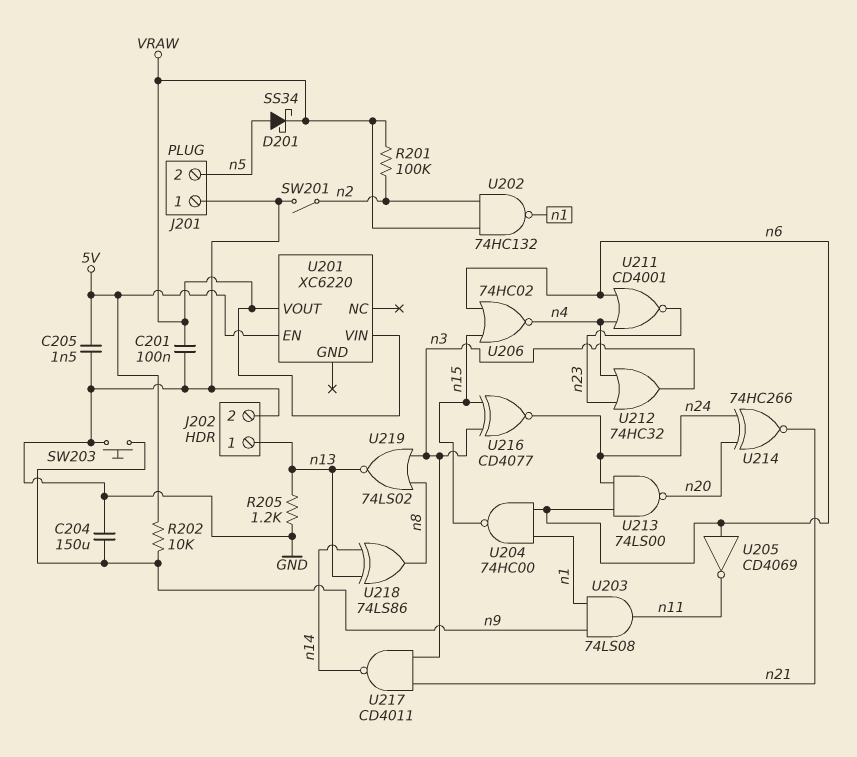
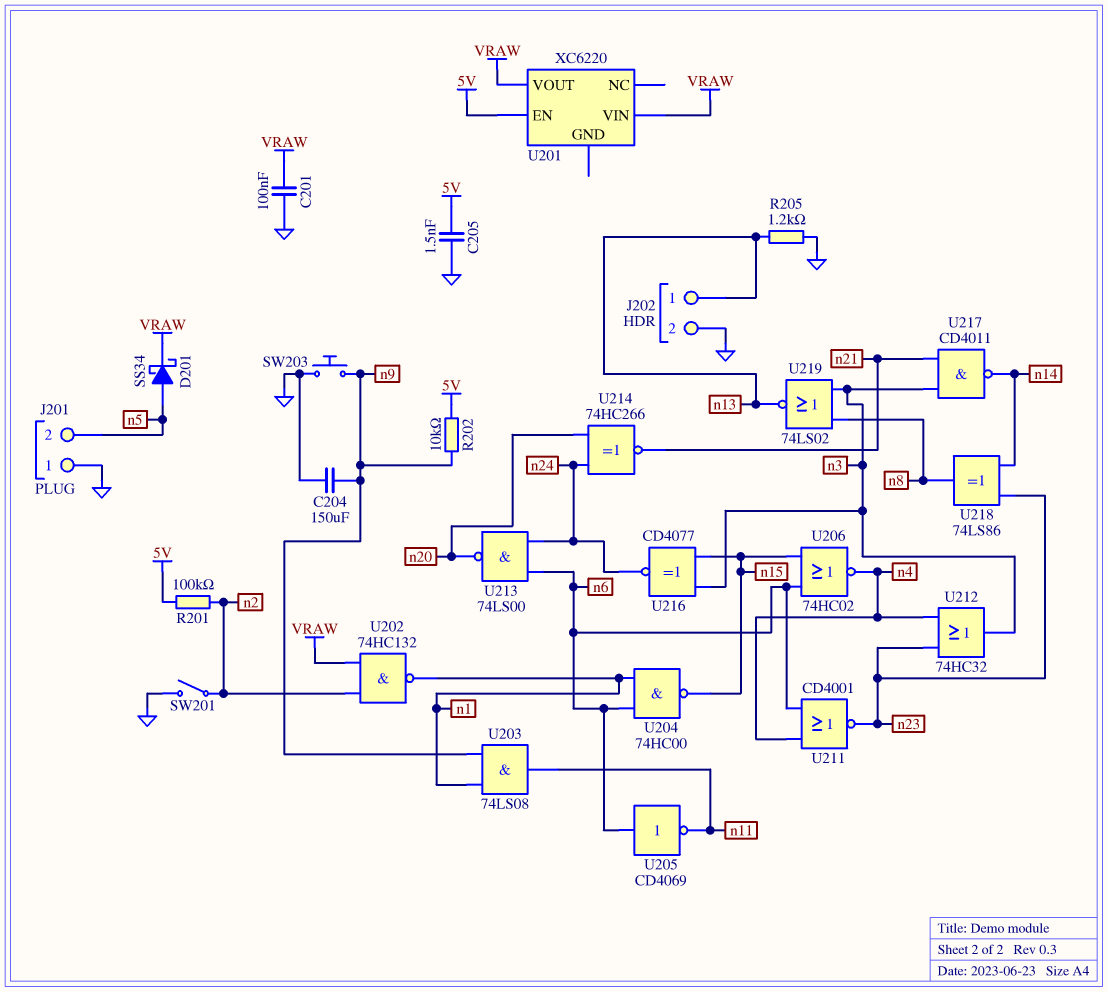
R201: 100k (VRAW, n2) -> 100k (5V, n2)
U218: XOR 74LS86 (in n13, in n14, out n8) -> XOR 74LS86 (in n14, in n23, out n8)

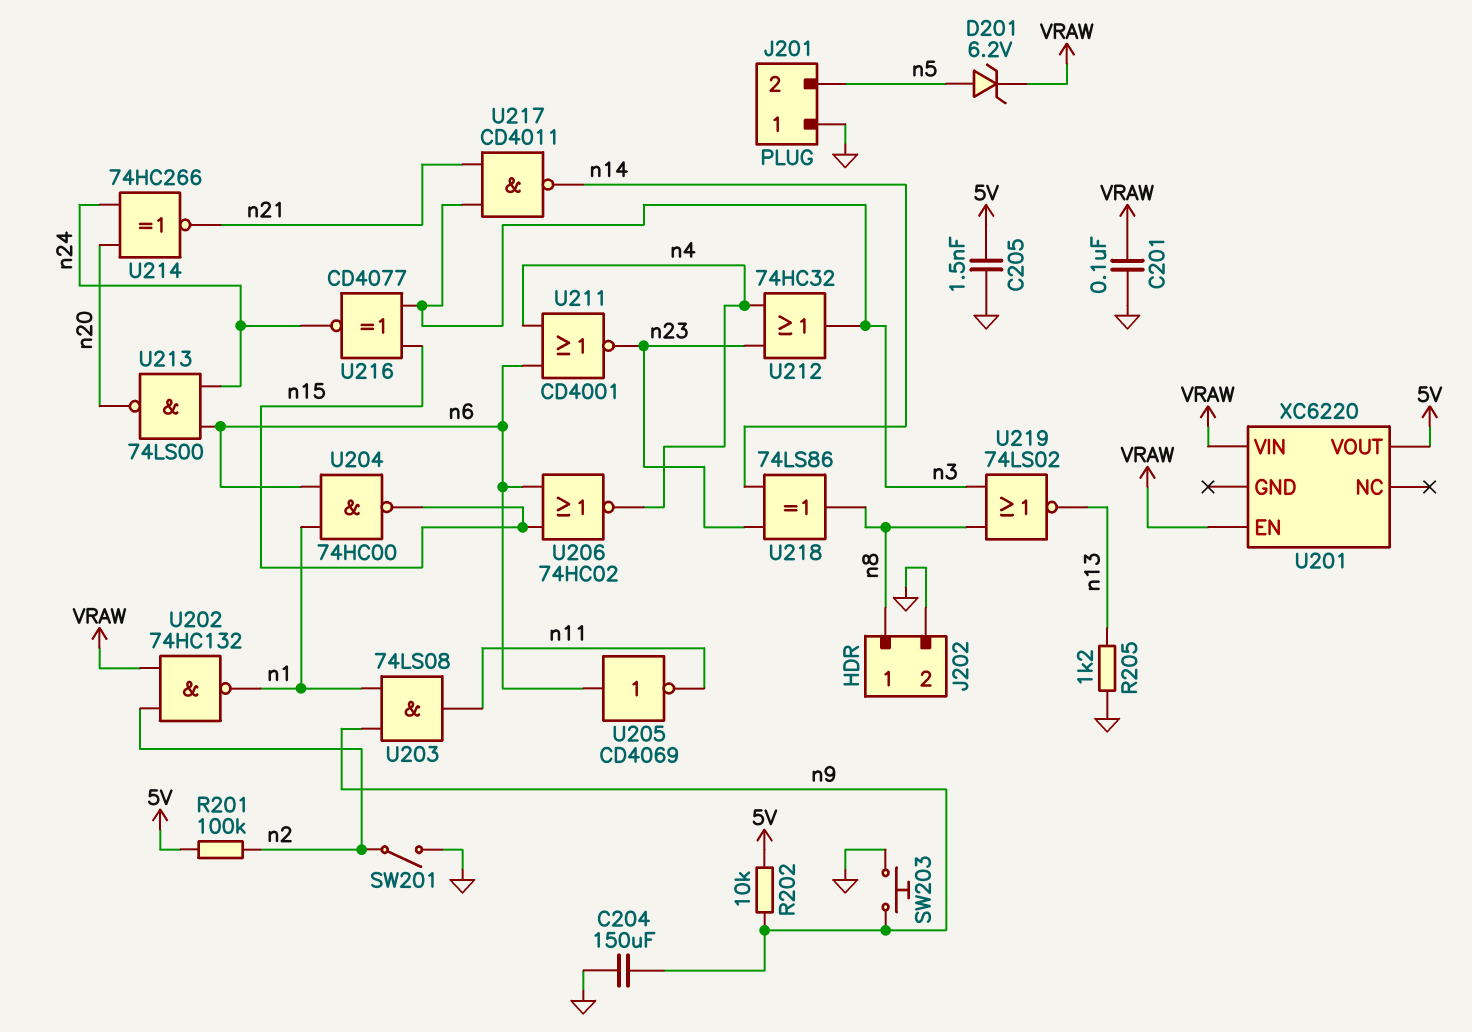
D201: schottky SS34 (A n5, K VRAW) -> zener 6.2V (A n5, K VRAW)
J202 pin 1: n13 -> n8
U201 pin EN: 5V -> VRAW
U201 pin VOUT: VRAW -> 5V

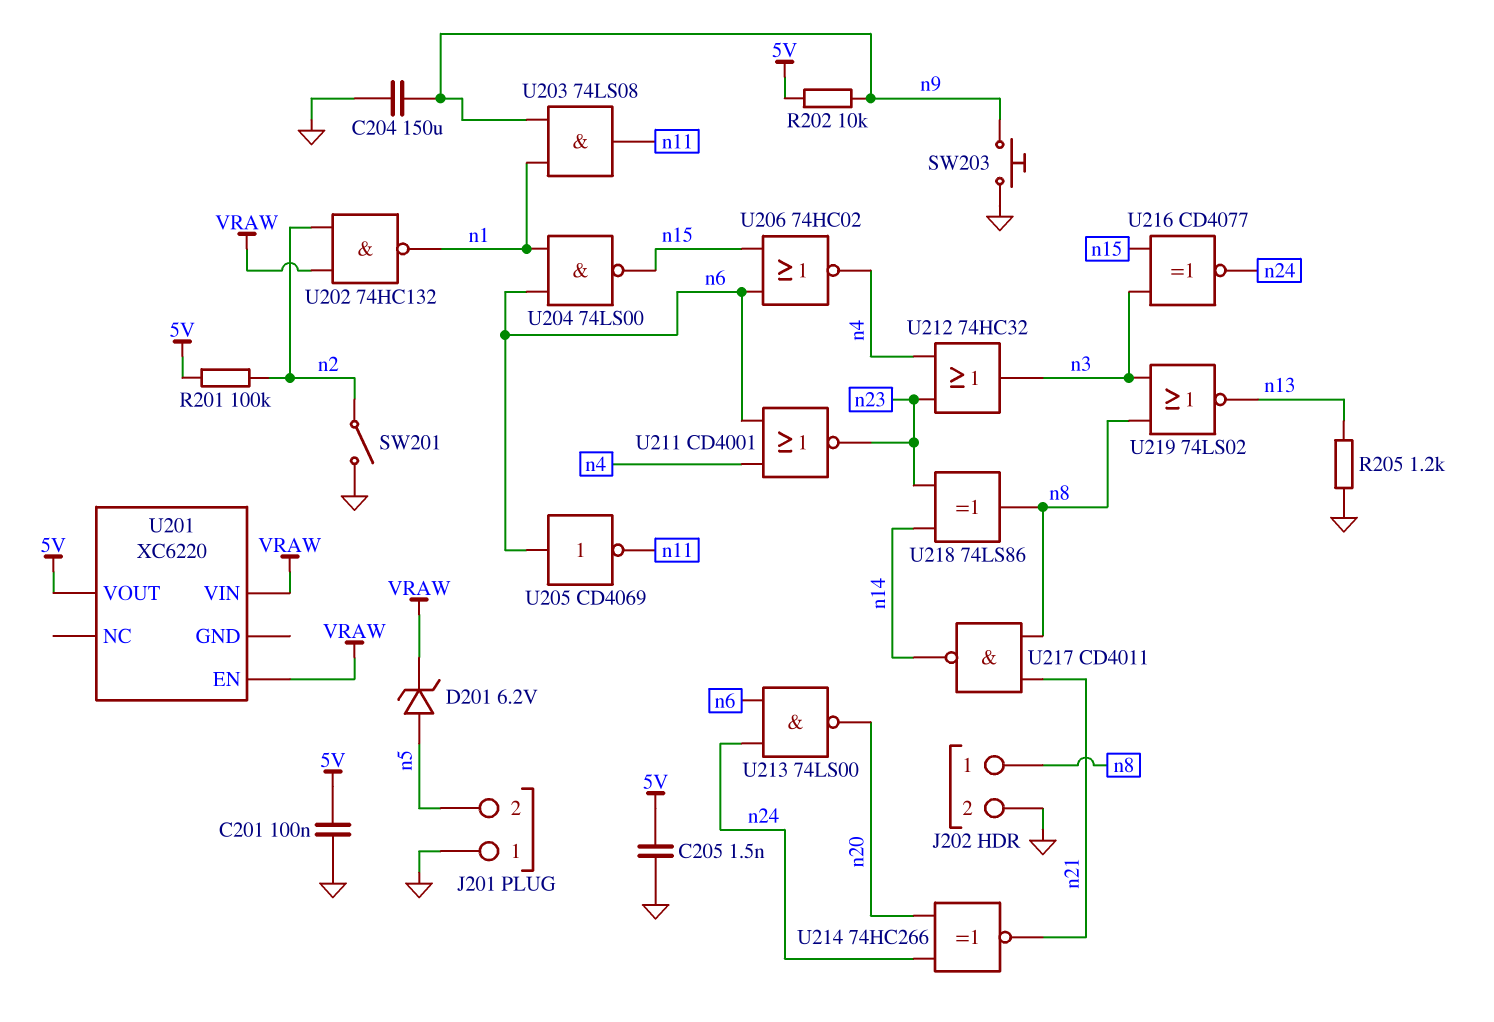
C201: 100nF (GND, VRAW) -> 100nF (5V, GND)
U204: NAND 74HC00 (in n1, in n6, out n15) -> NAND 74LS00 (in n1, in n6, out n15)
U217: NAND CD4011 (in n3, in n21, out n14) -> NAND CD4011 (in n8, in n21, out n14)

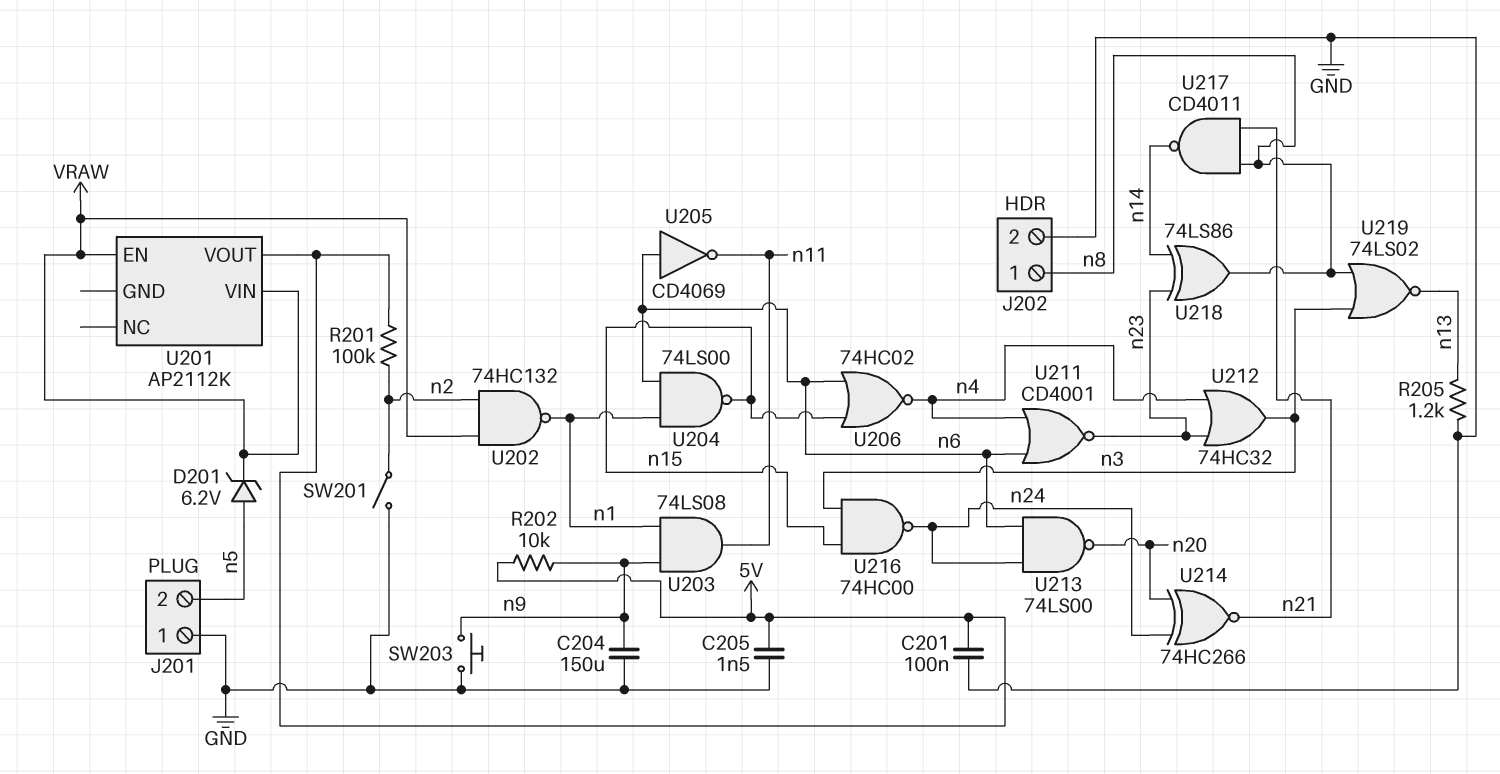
U201: XC6220 -> AP2112K
U216: XNOR CD4077 (in n3, in n15, out n24) -> NAND 74HC00 (in n3, in n15, out n24)

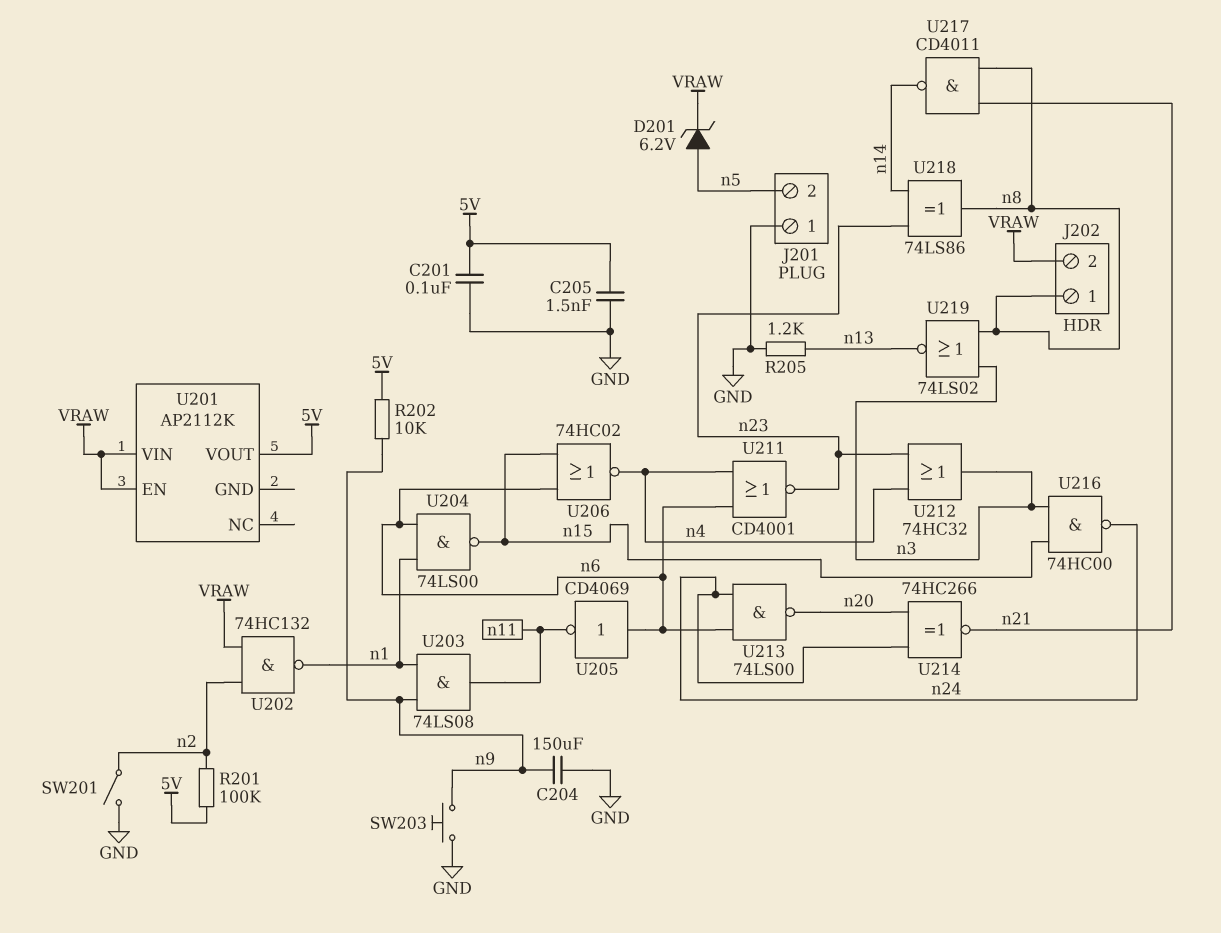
J202 pin 2: GND -> VRAW

